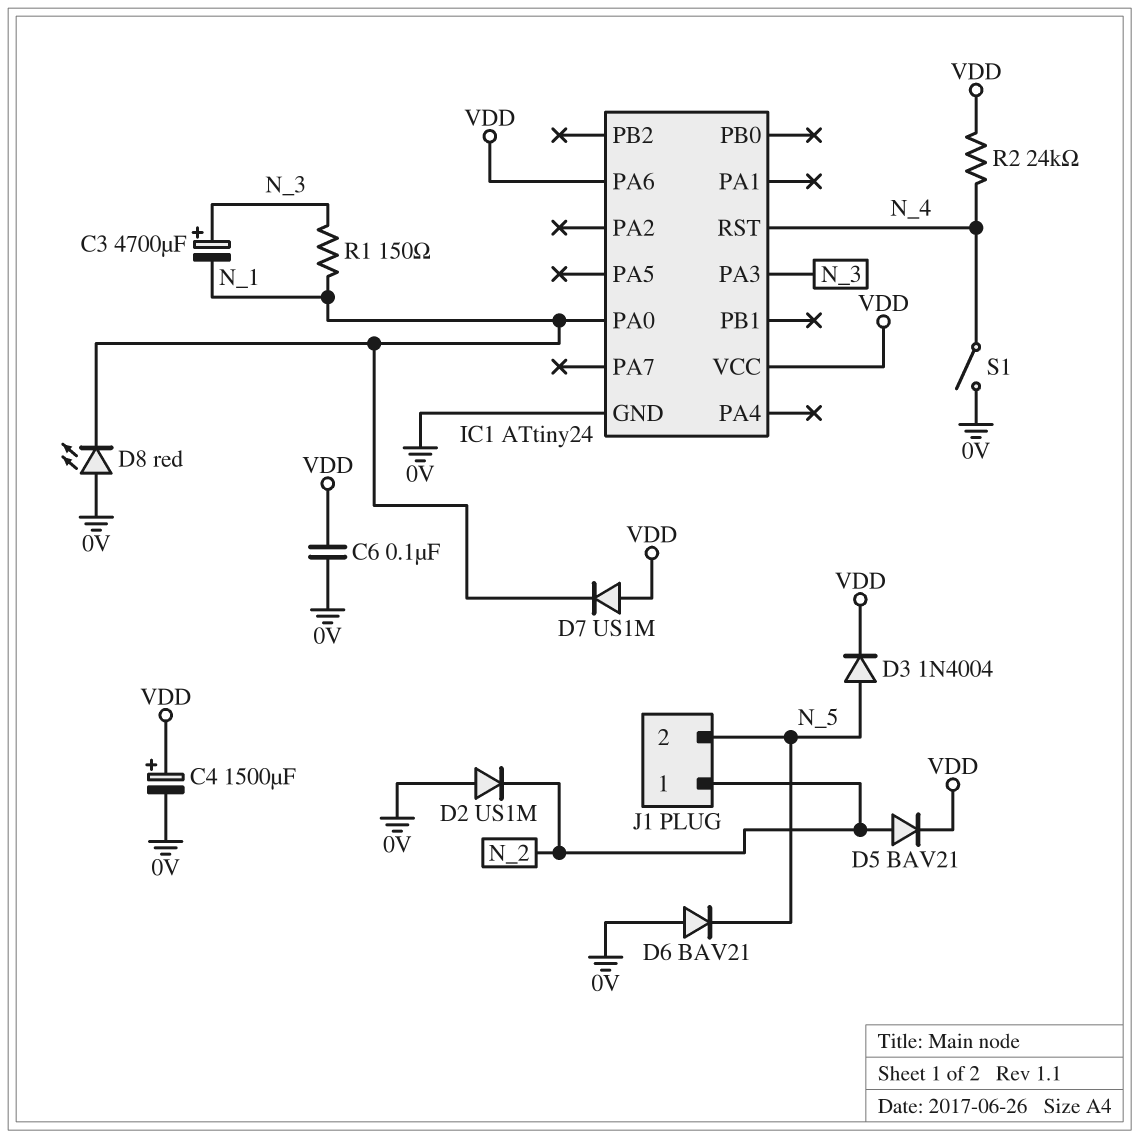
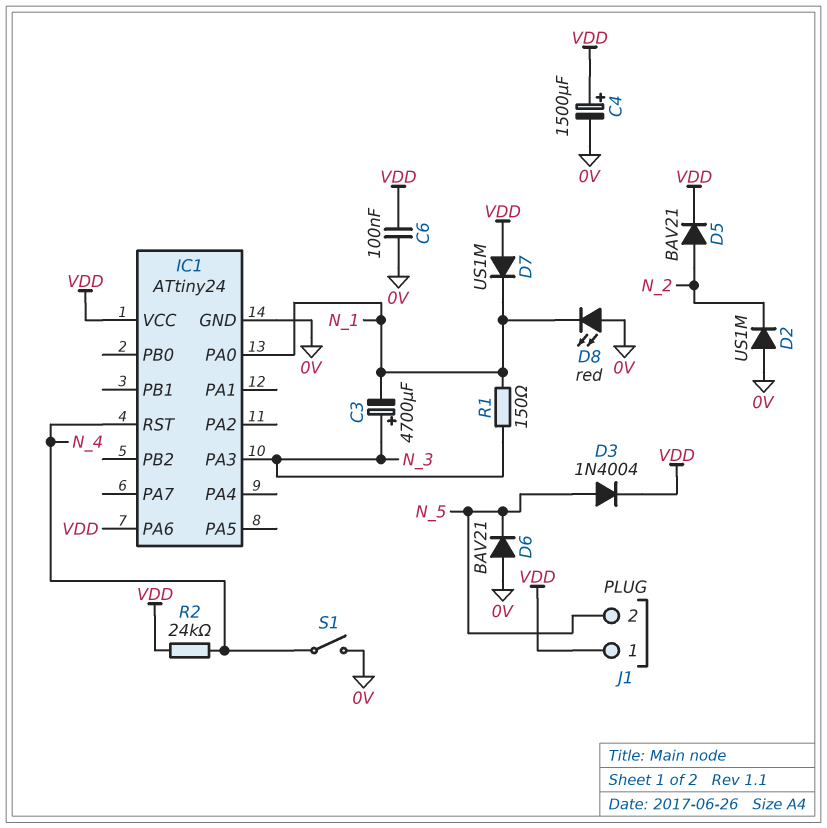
J1 pin 1: N_2 -> VDD

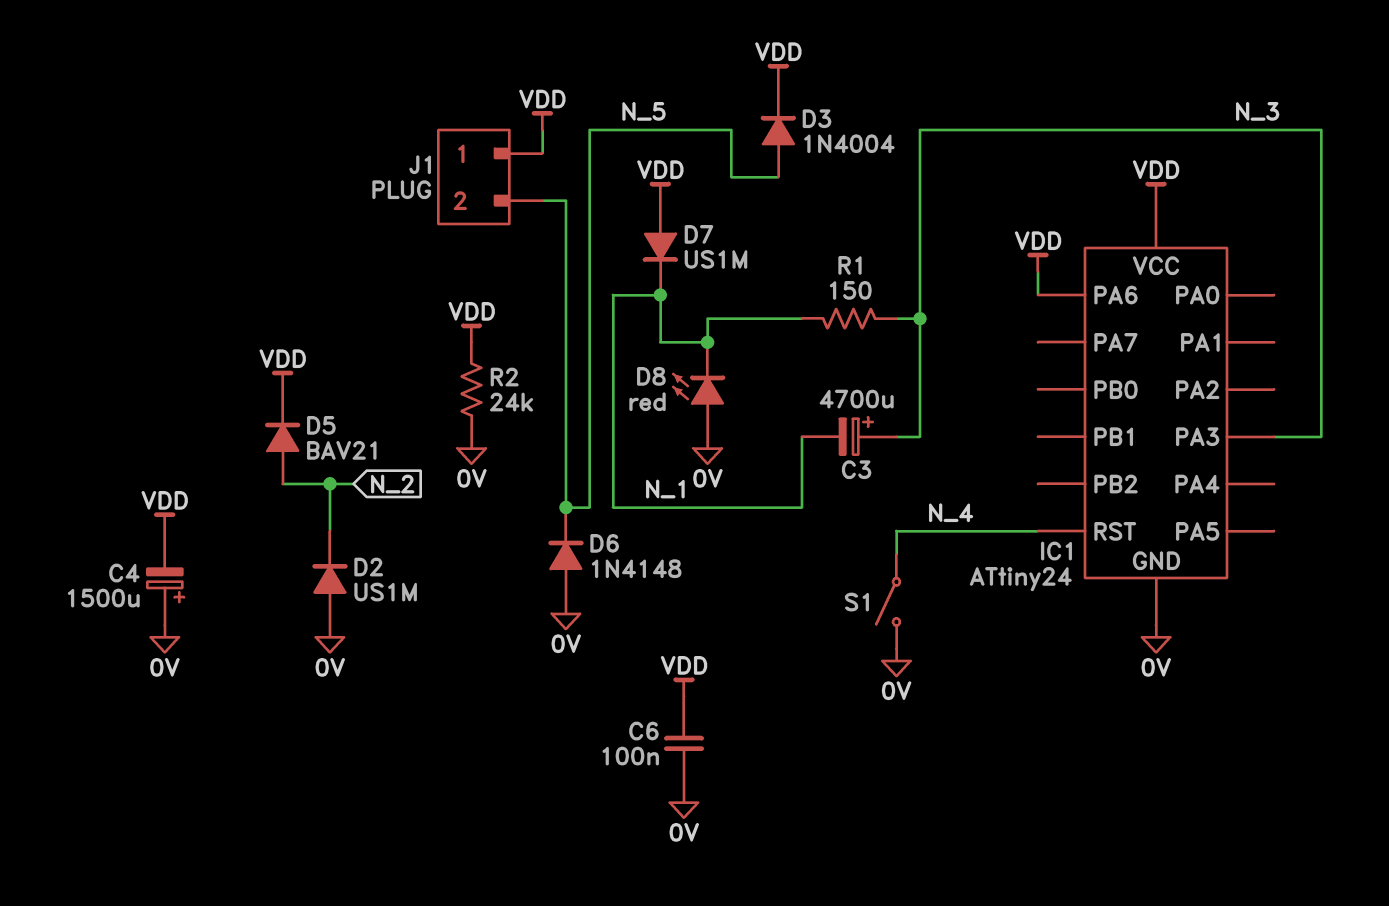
C4: 1500uF (plus VDD, minus 0V) -> 1500uF (plus 0V, minus VDD)
D6: diode BAV21 (A 0V, K N_5) -> diode 1N4148 (A 0V, K N_5)
IC1 pin PA0: N_1 -> none
R2: 24k (N_4, VDD) -> 24k (0V, VDD)

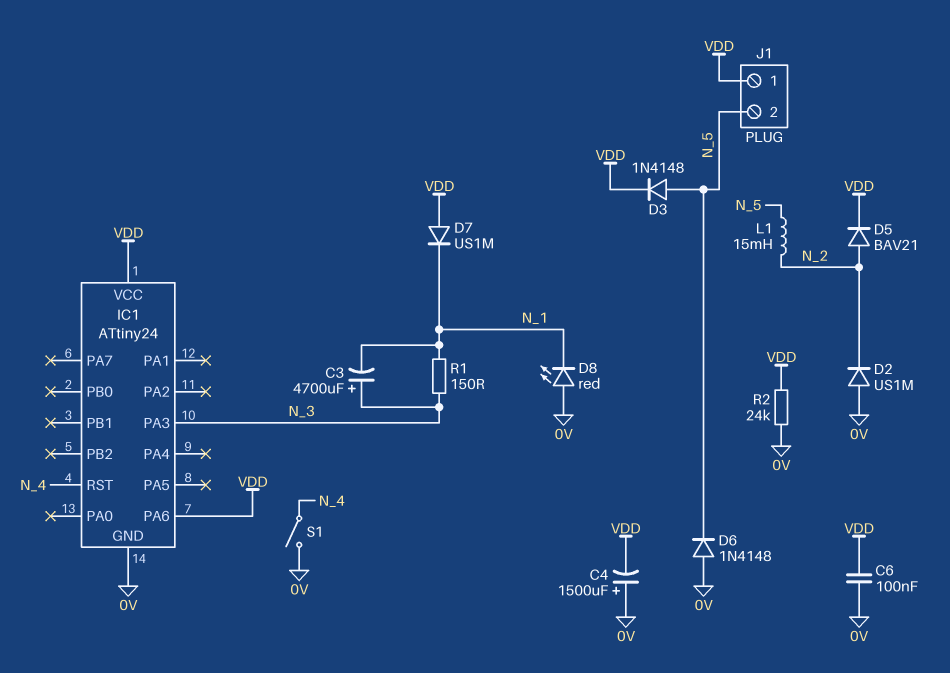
D3: diode 1N4004 (A N_5, K VDD) -> diode 1N4148 (A N_5, K VDD)
L1: none -> 15mH (N_2, N_5)

